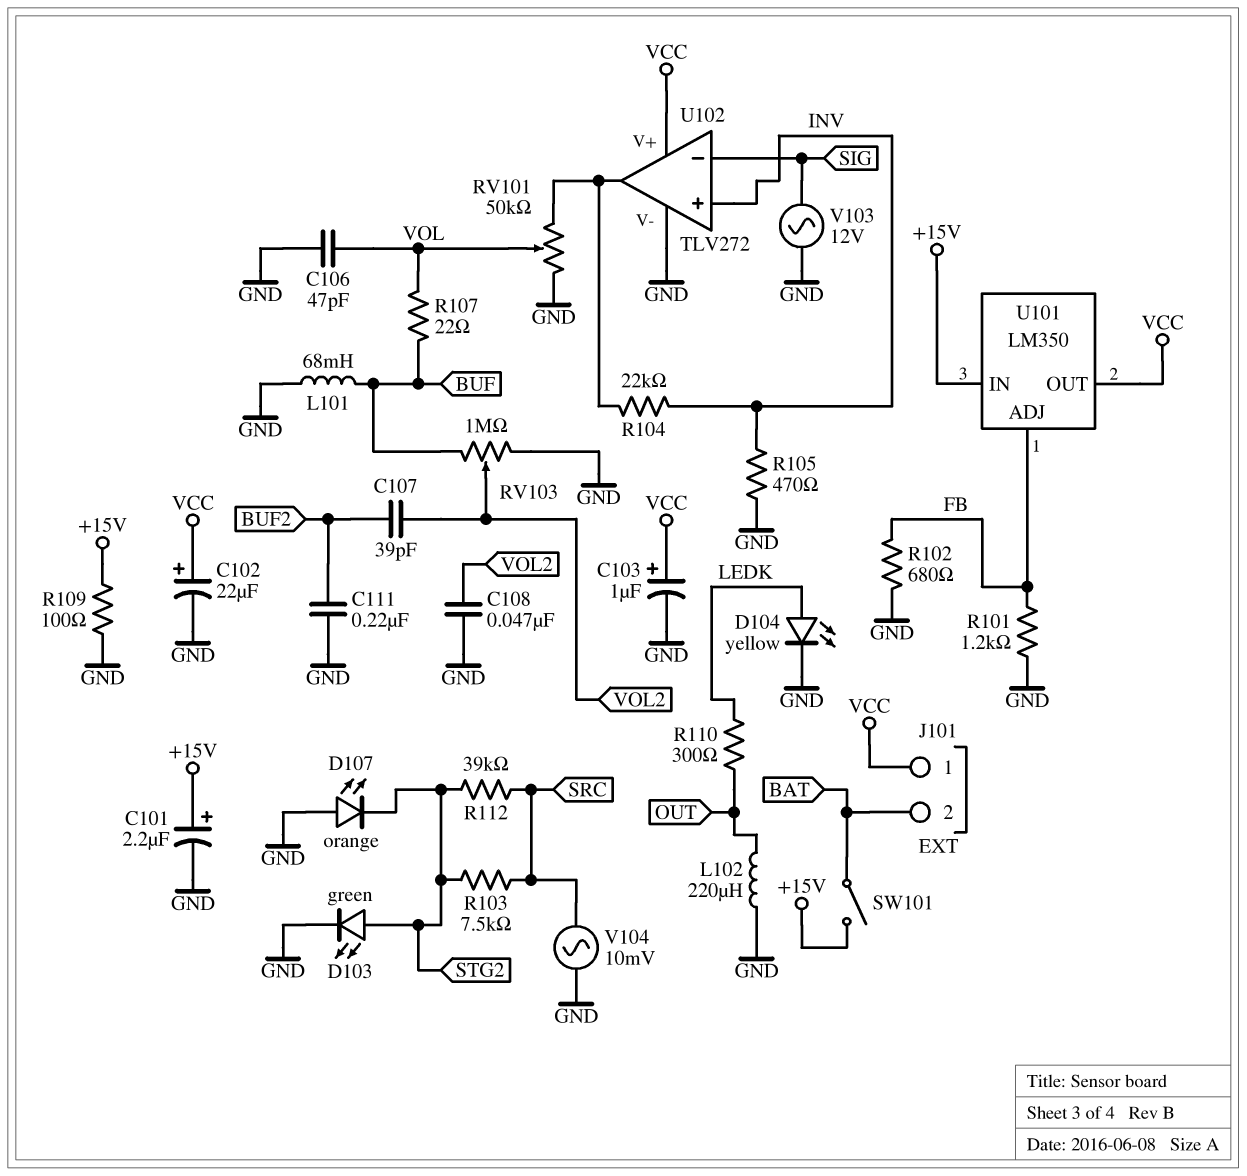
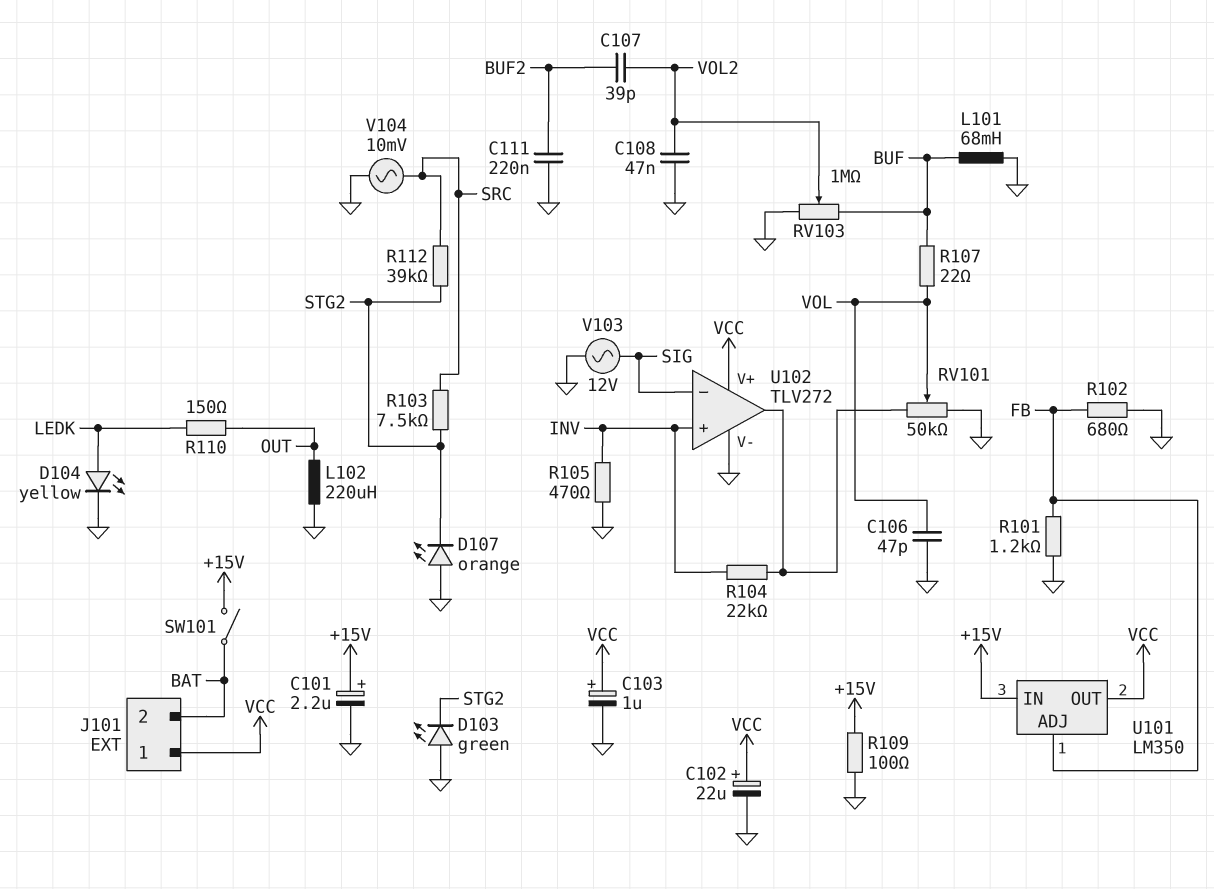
D103: LED green (A STG2, K GND) -> LED green (A GND, K STG2)
R110: 300 (LEDK, OUT) -> 150 (LEDK, OUT)

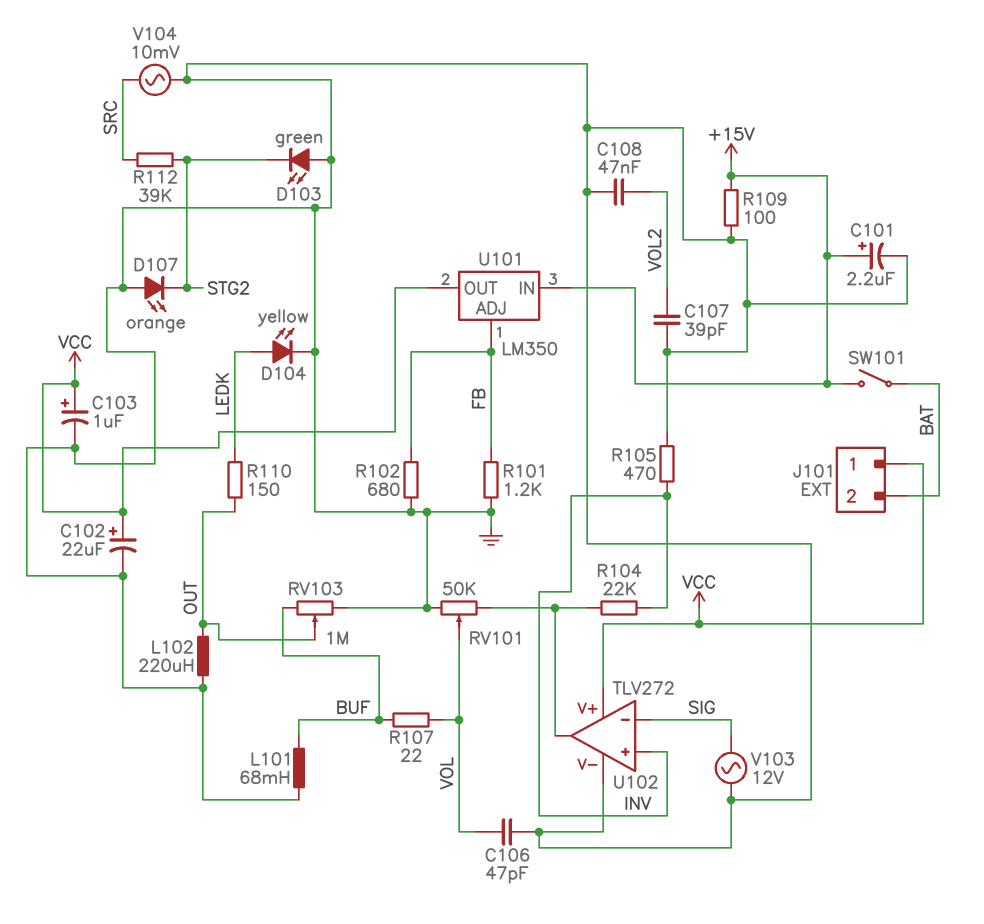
C107: 39pF (BUF2, VOL2) -> 39pF (GND, VOL2)
C111: 220nF (BUF2, GND) -> none
R103: 7.5k (SRC, STG2) -> none
RV103: 1M (BUF, GND, wiper VOL2) -> 1M (BUF, GND, wiper OUT)

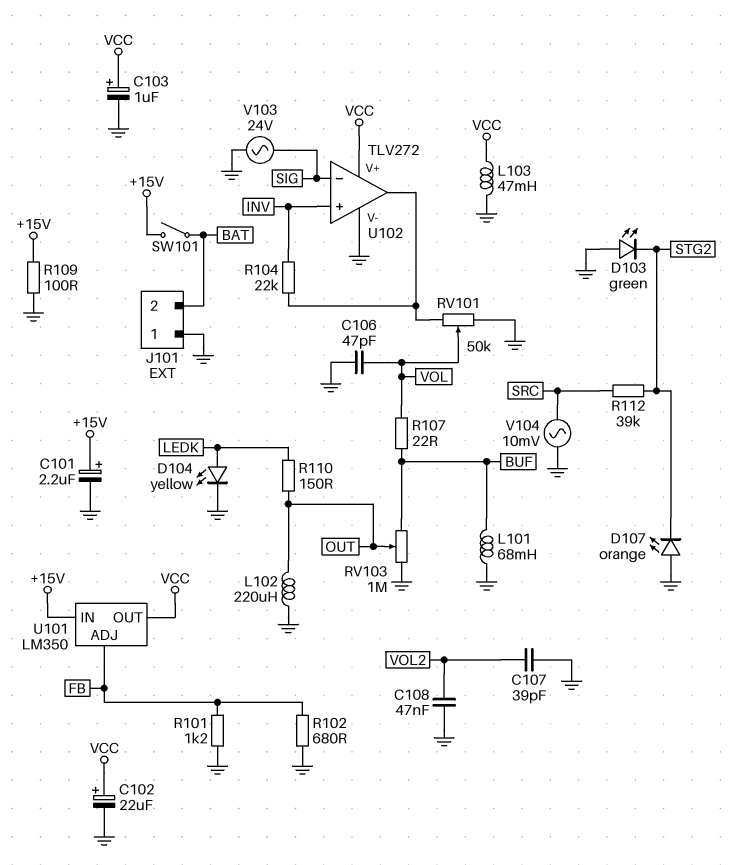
J101 pin 1: VCC -> GND
L103: none -> 47mH (GND, VCC)
R105: 470 (GND, INV) -> none
V103: AC 12V (GND, SIG) -> AC 24V (GND, SIG)

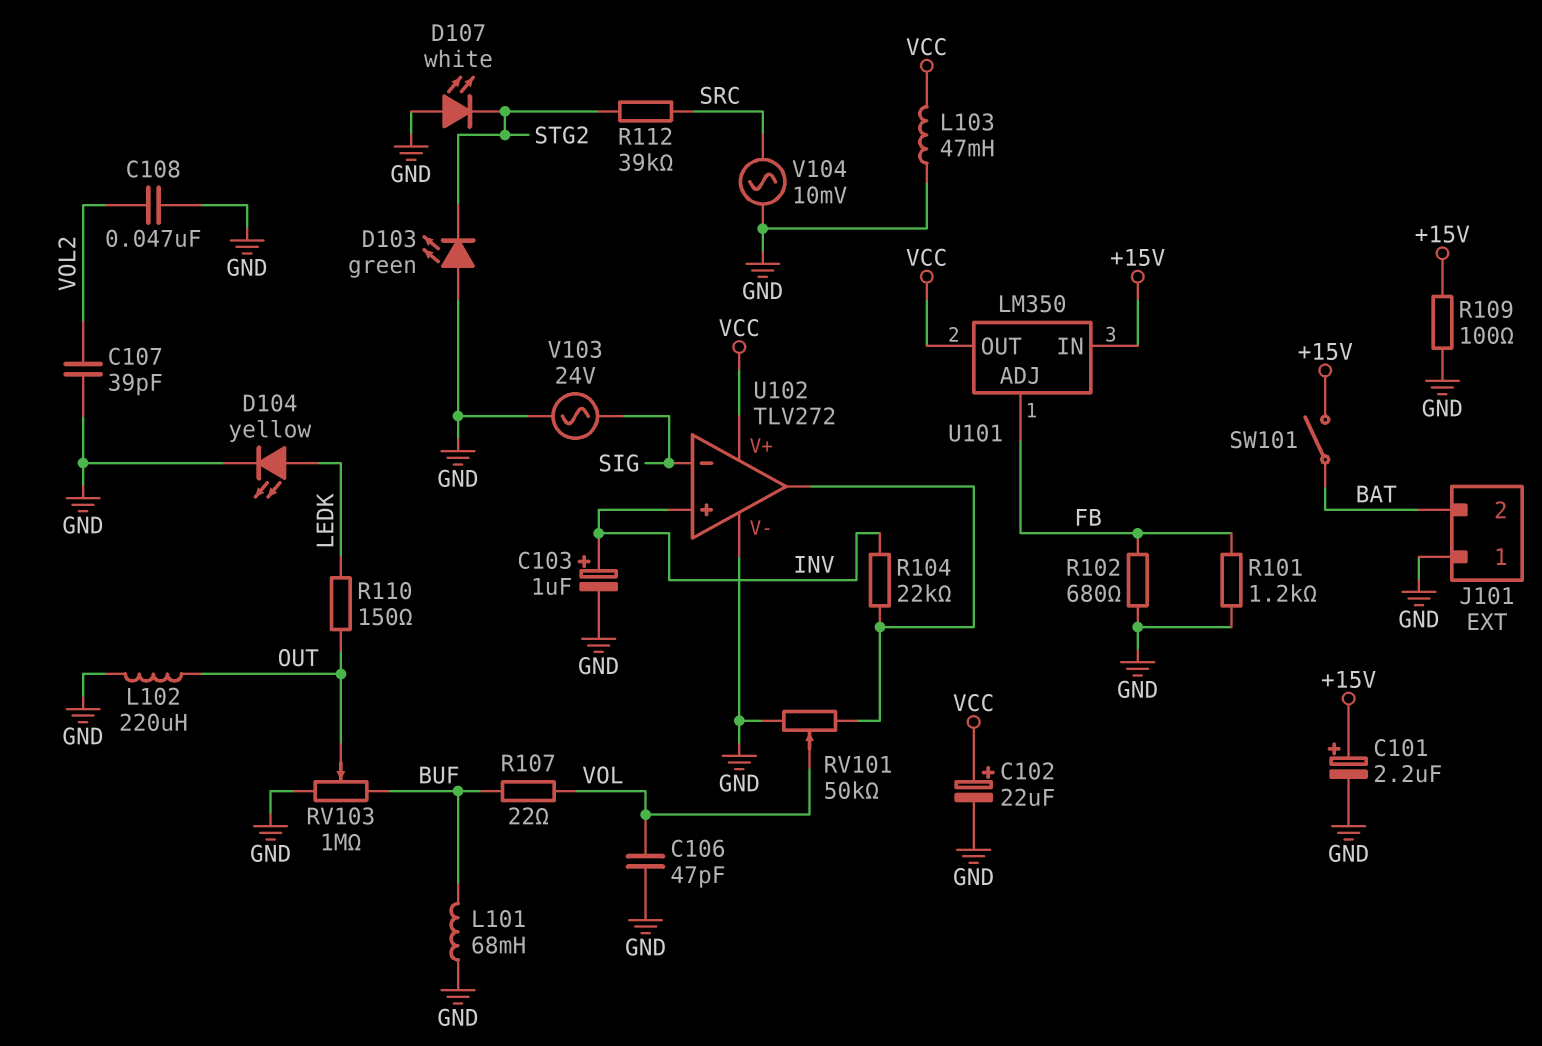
C103: 1uF (plus VCC, minus GND) -> 1uF (plus INV, minus GND)
D107: LED orange (A GND, K STG2) -> LED white (A GND, K STG2)

